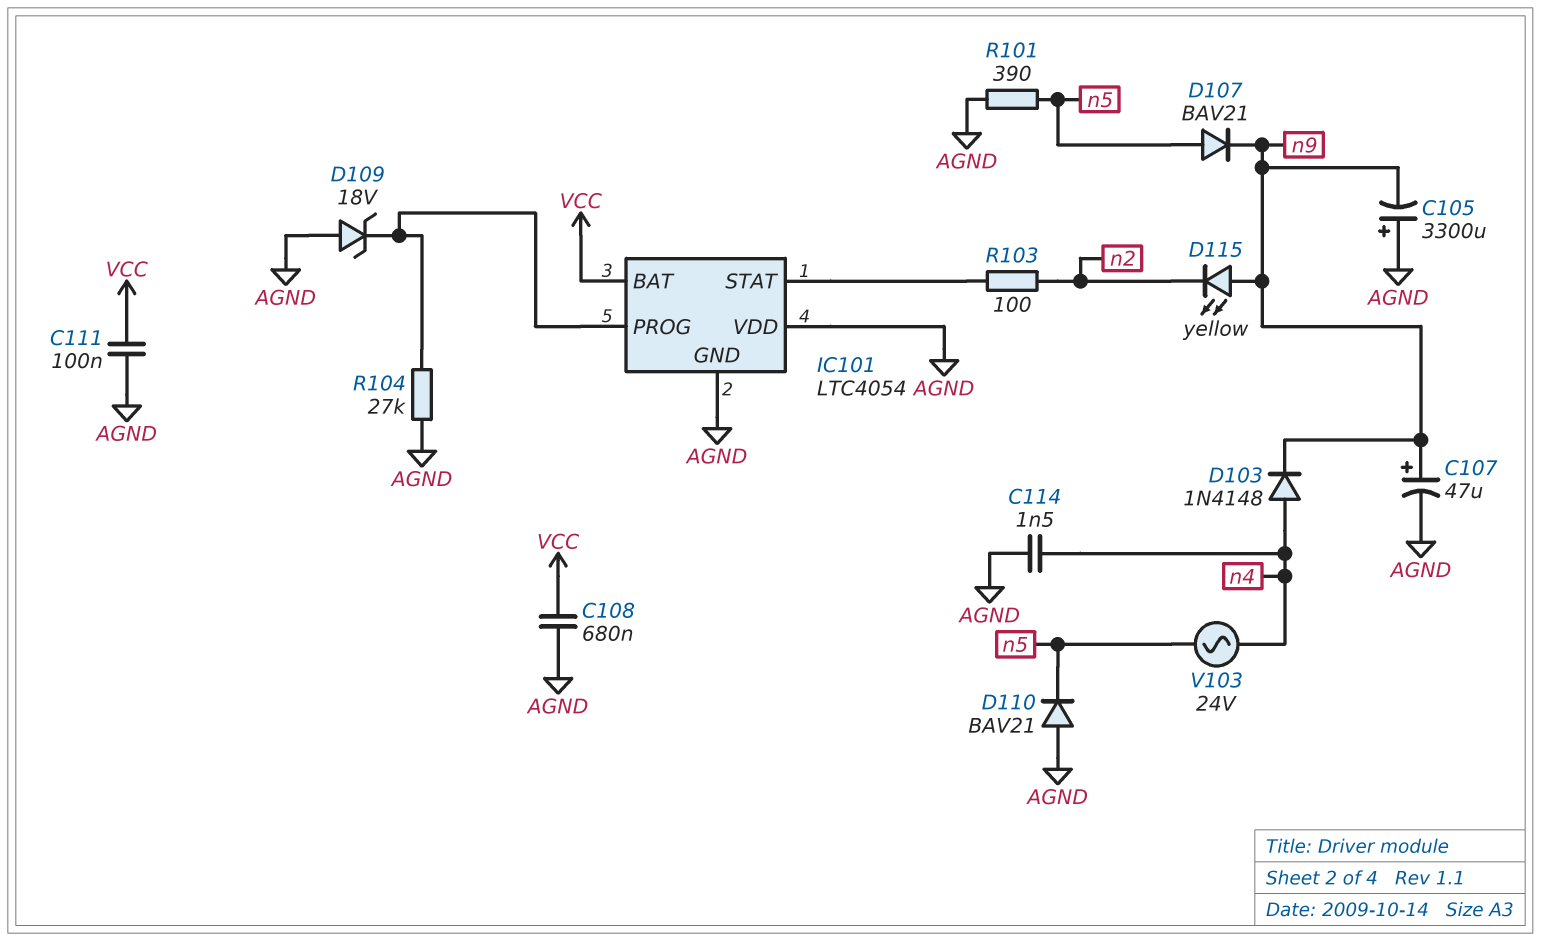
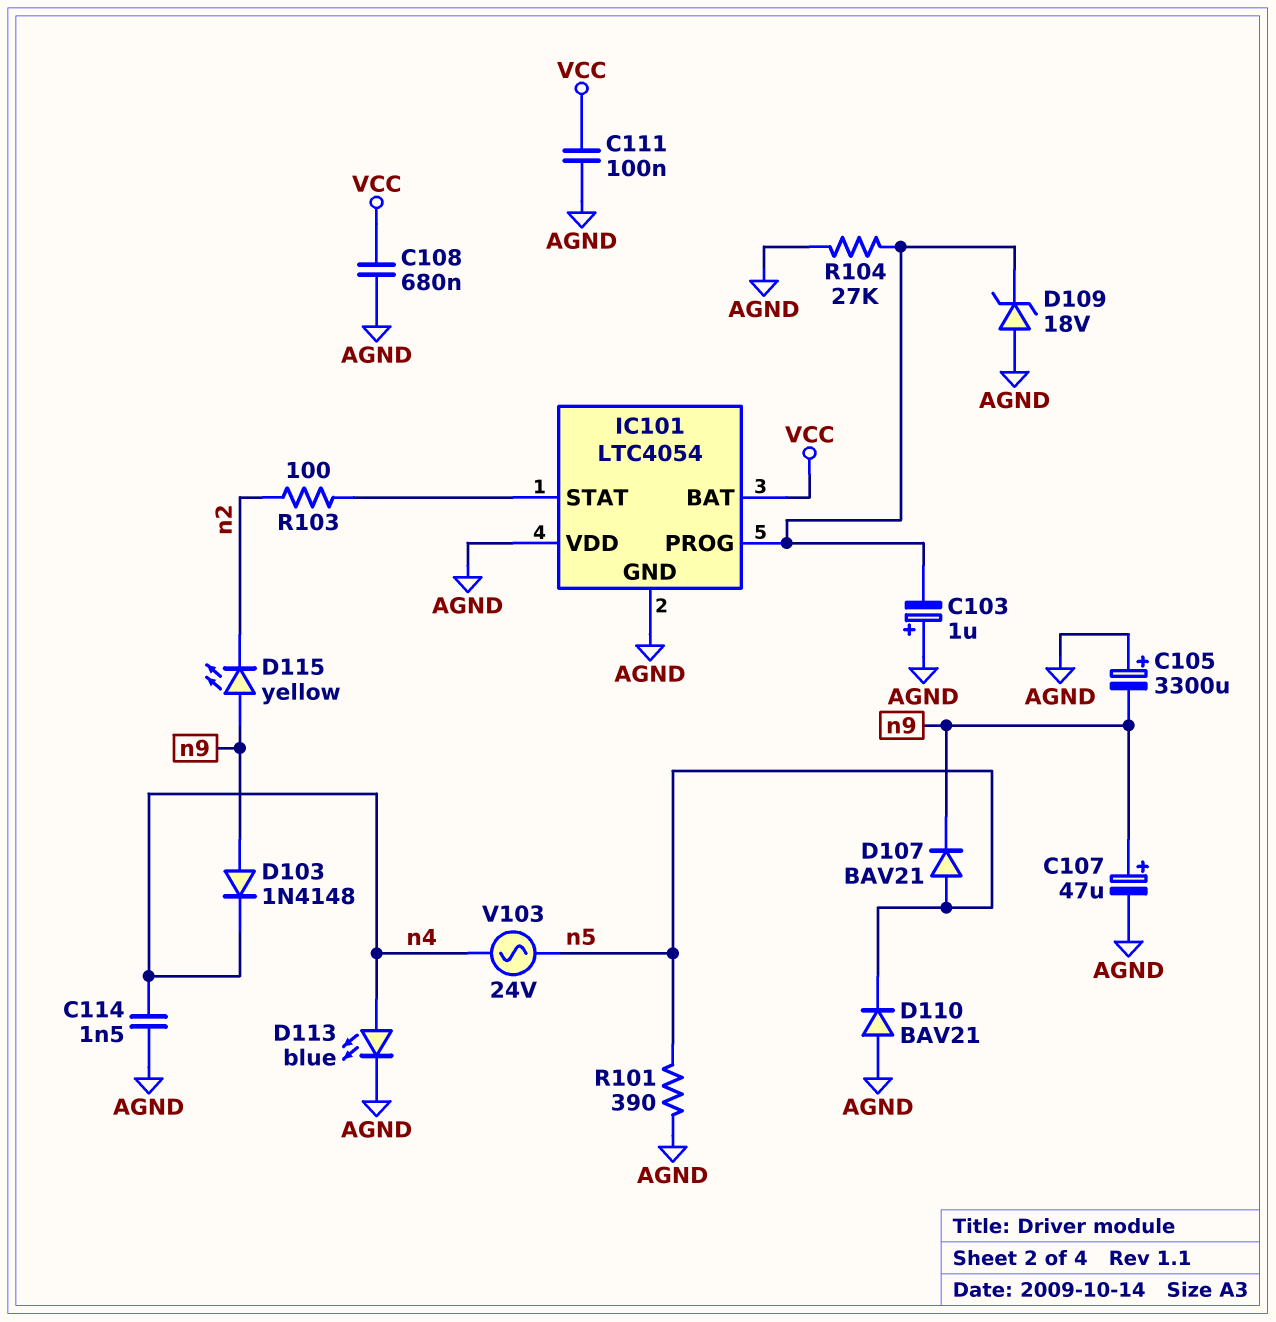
C103: none -> 1uF (plus AGND, minus IC101/PROG)
D103: diode 1N4148 (A n4, K n9) -> diode 1N4148 (A n9, K n4)
D113: none -> LED blue (A n4, K AGND)

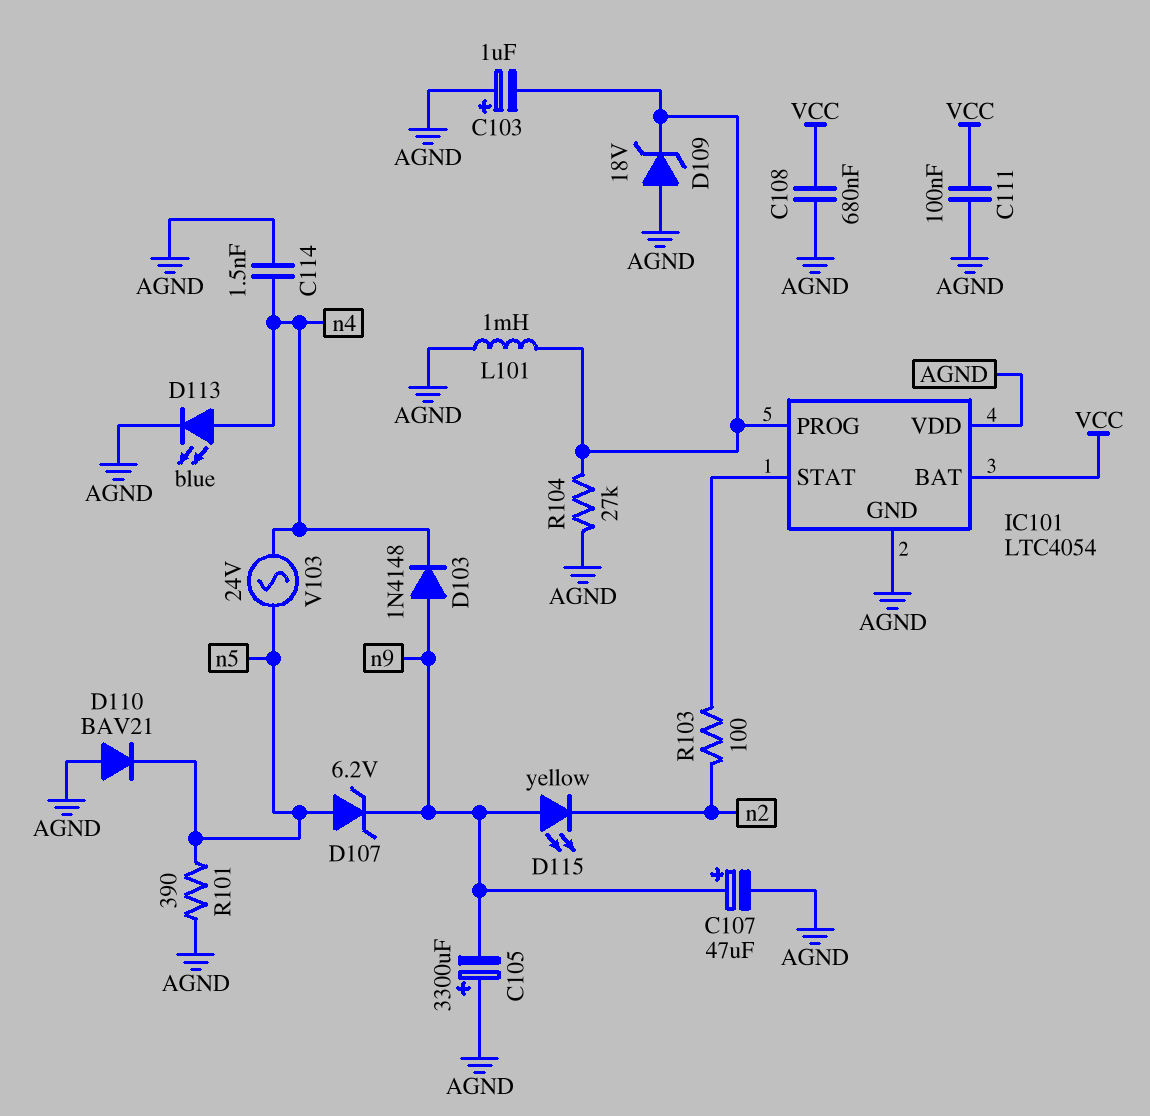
D107: diode BAV21 (A n5, K n9) -> zener 6.2V (A n5, K n9)
L101: none -> 1mH (AGND, IC101/PROG)

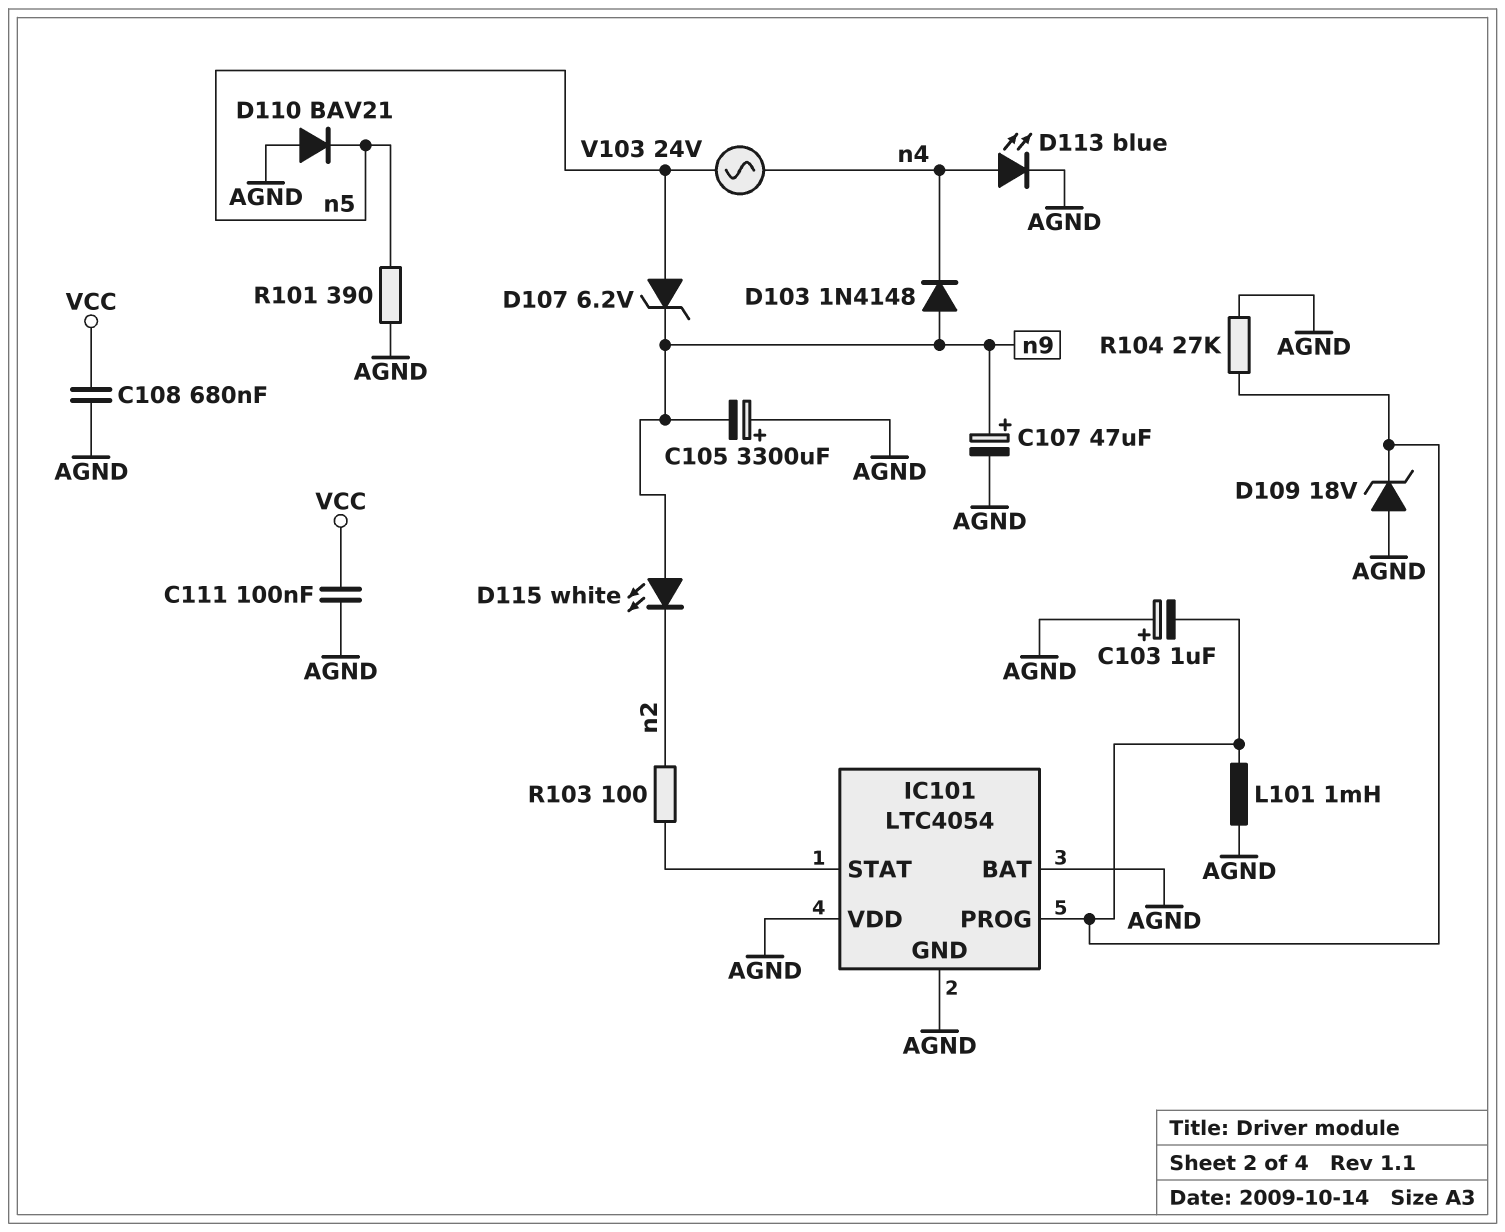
C114: 1.5nF (AGND, n4) -> none
D115: LED yellow (A n9, K n2) -> LED white (A n9, K n2)
IC101 pin BAT: VCC -> AGND

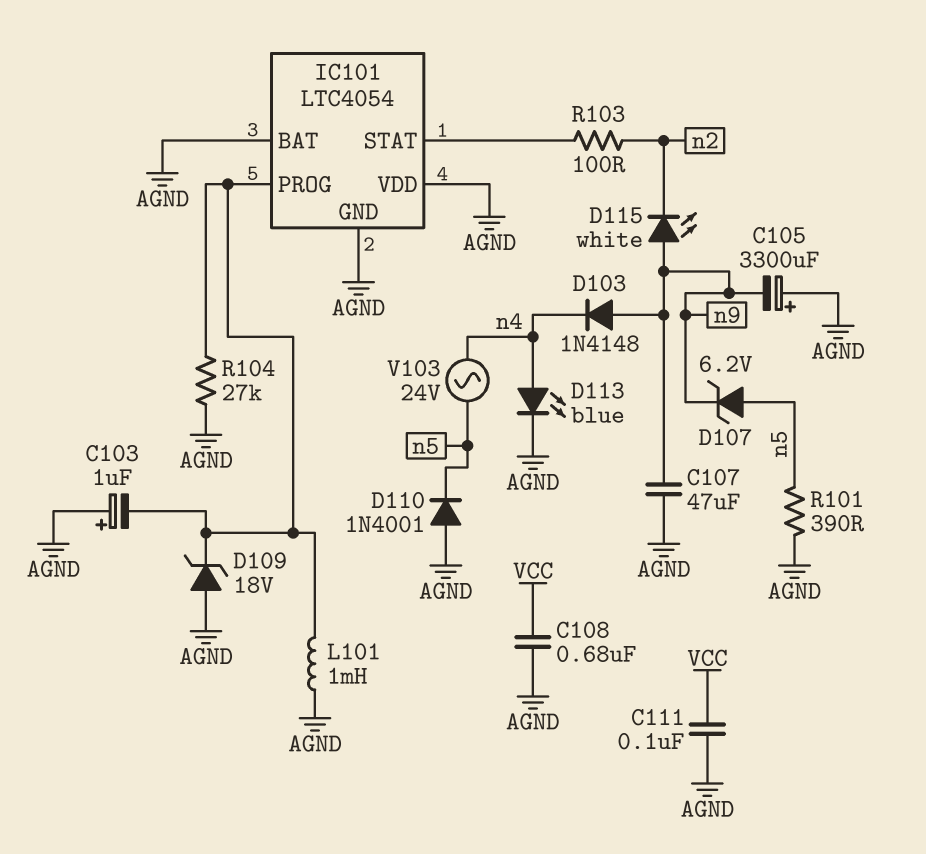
C107: 47uF (plus n9, minus AGND) -> 47uF (AGND, n9)
D110: diode BAV21 (A AGND, K n5) -> diode 1N4001 (A AGND, K n5)

